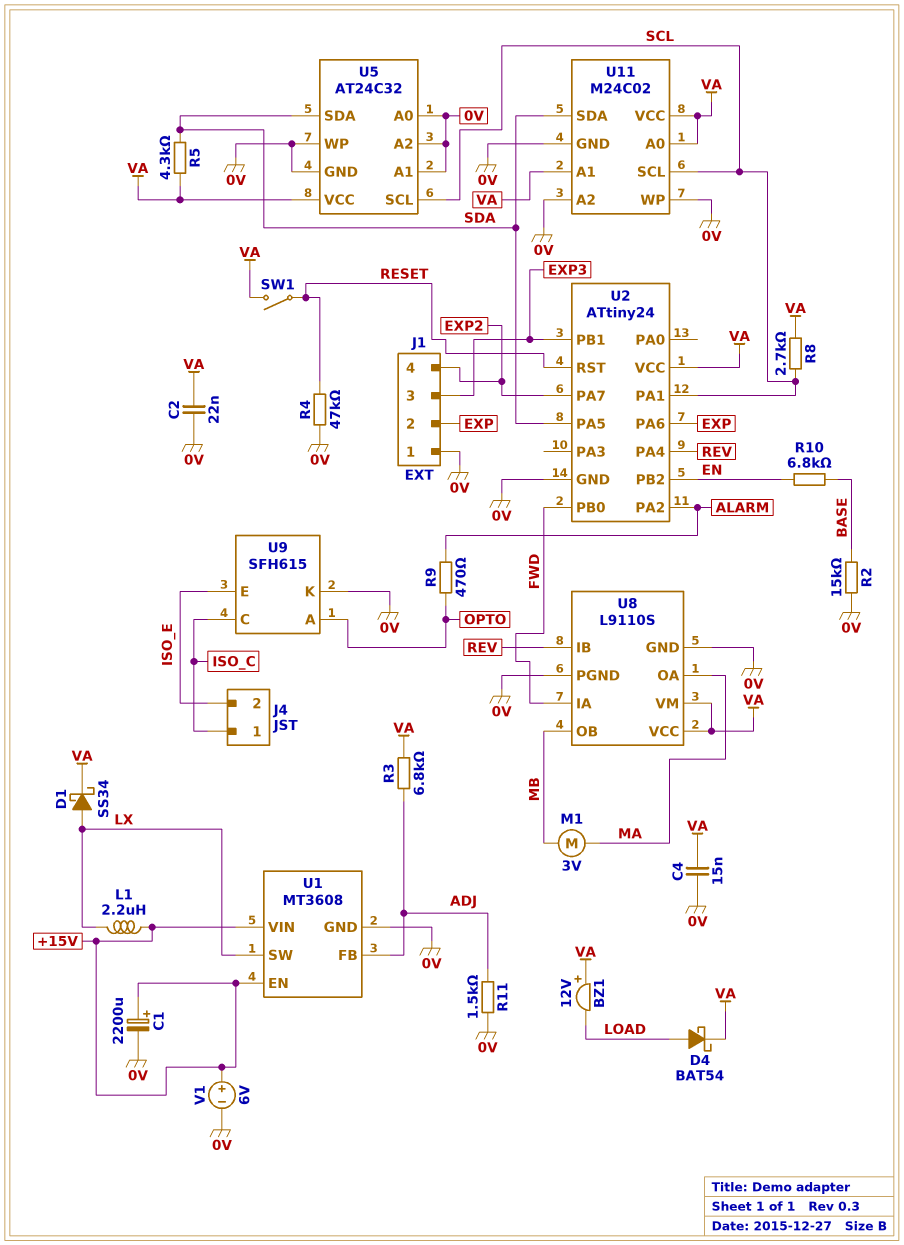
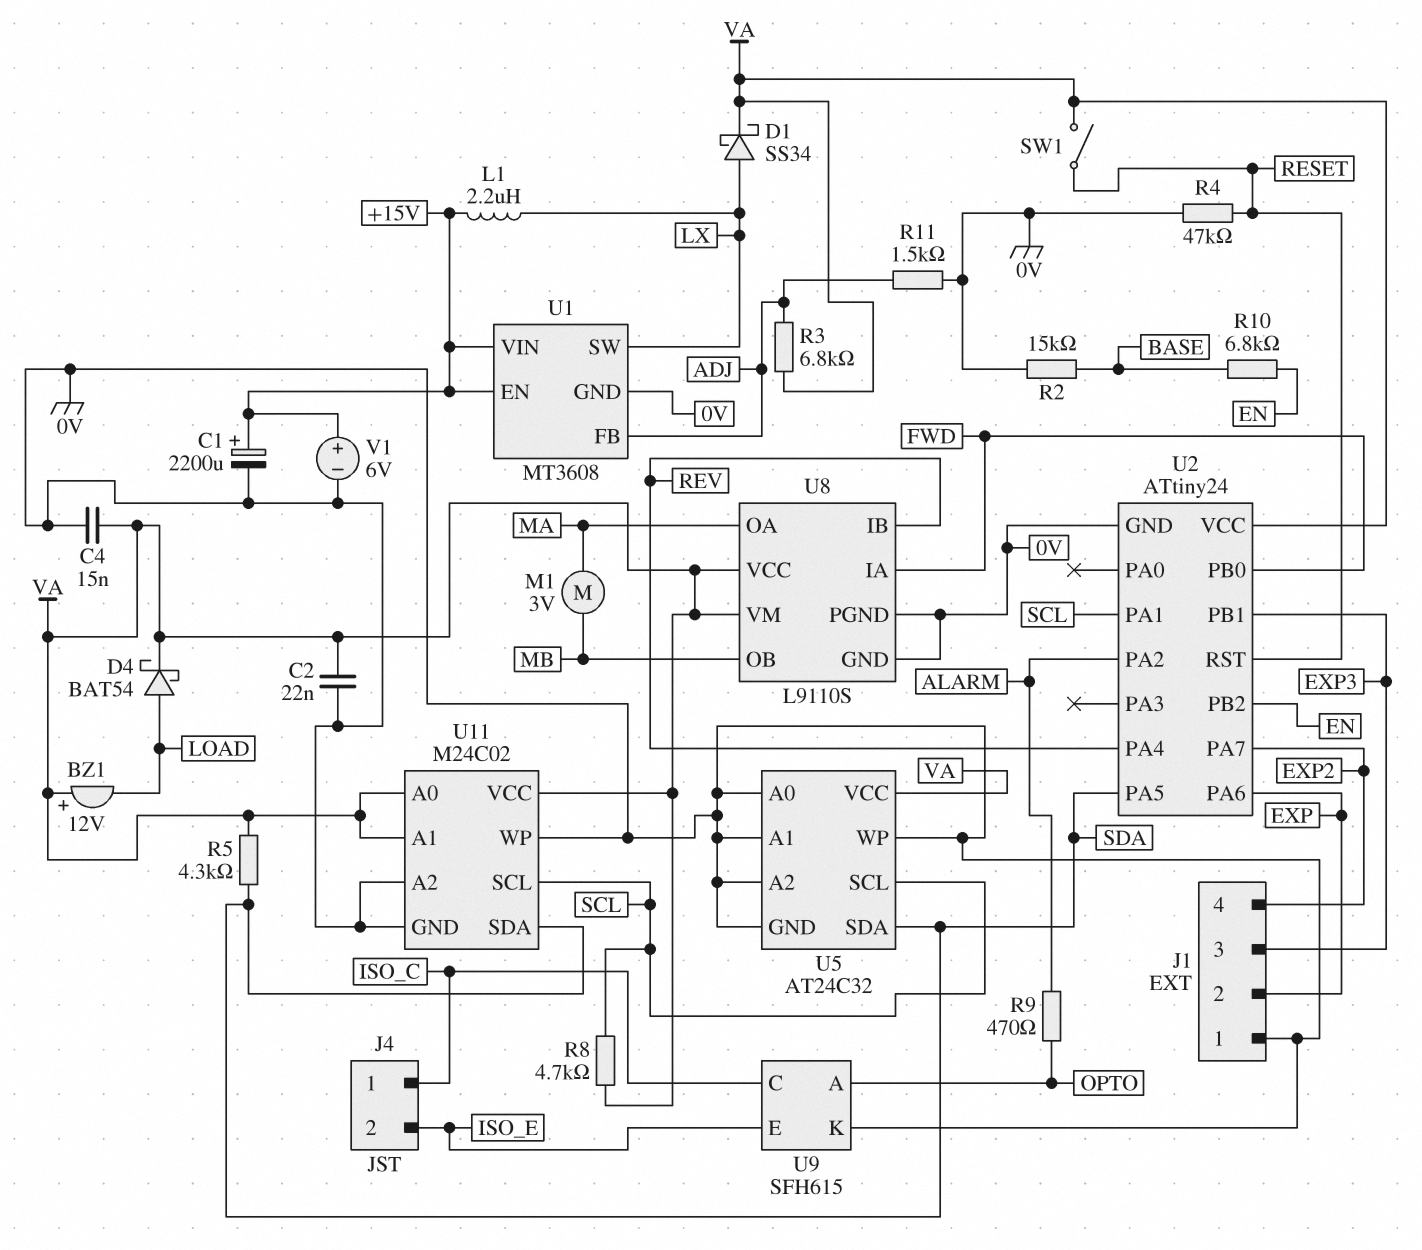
R8: 2.7k (SCL, VA) -> 4.7k (SCL, VA)

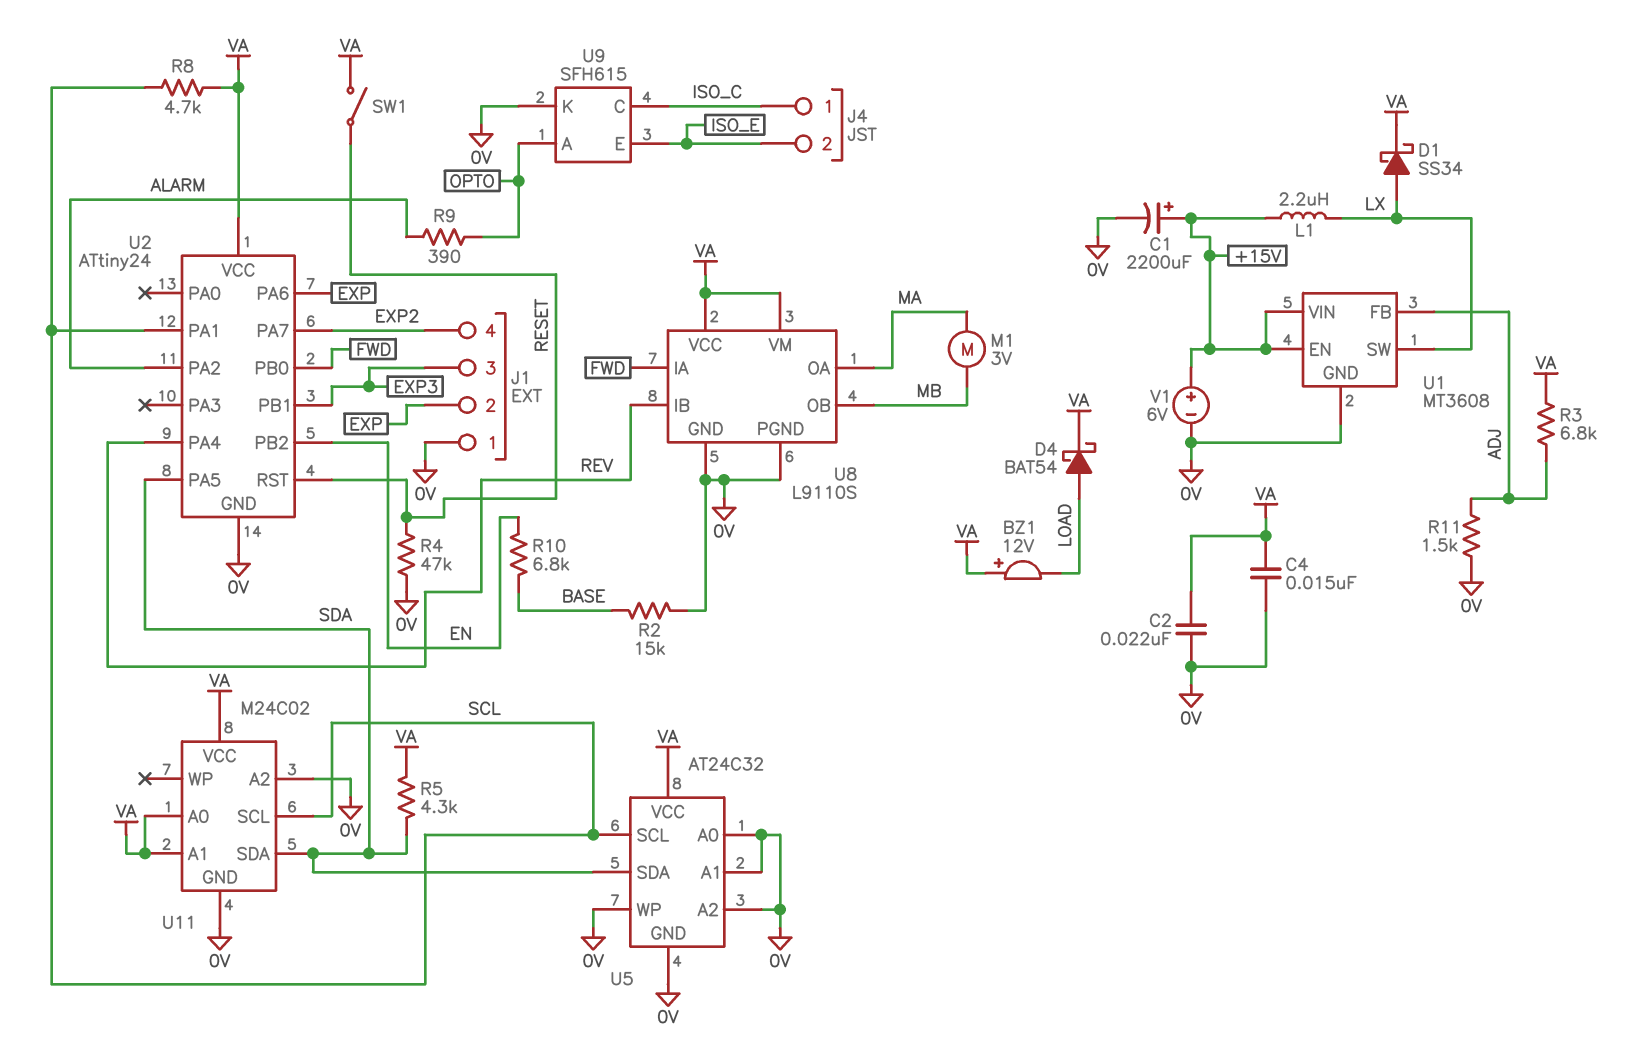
R9: 470 (ALARM, OPTO) -> 390 (ALARM, OPTO)
U11 pin WP: 0V -> none

